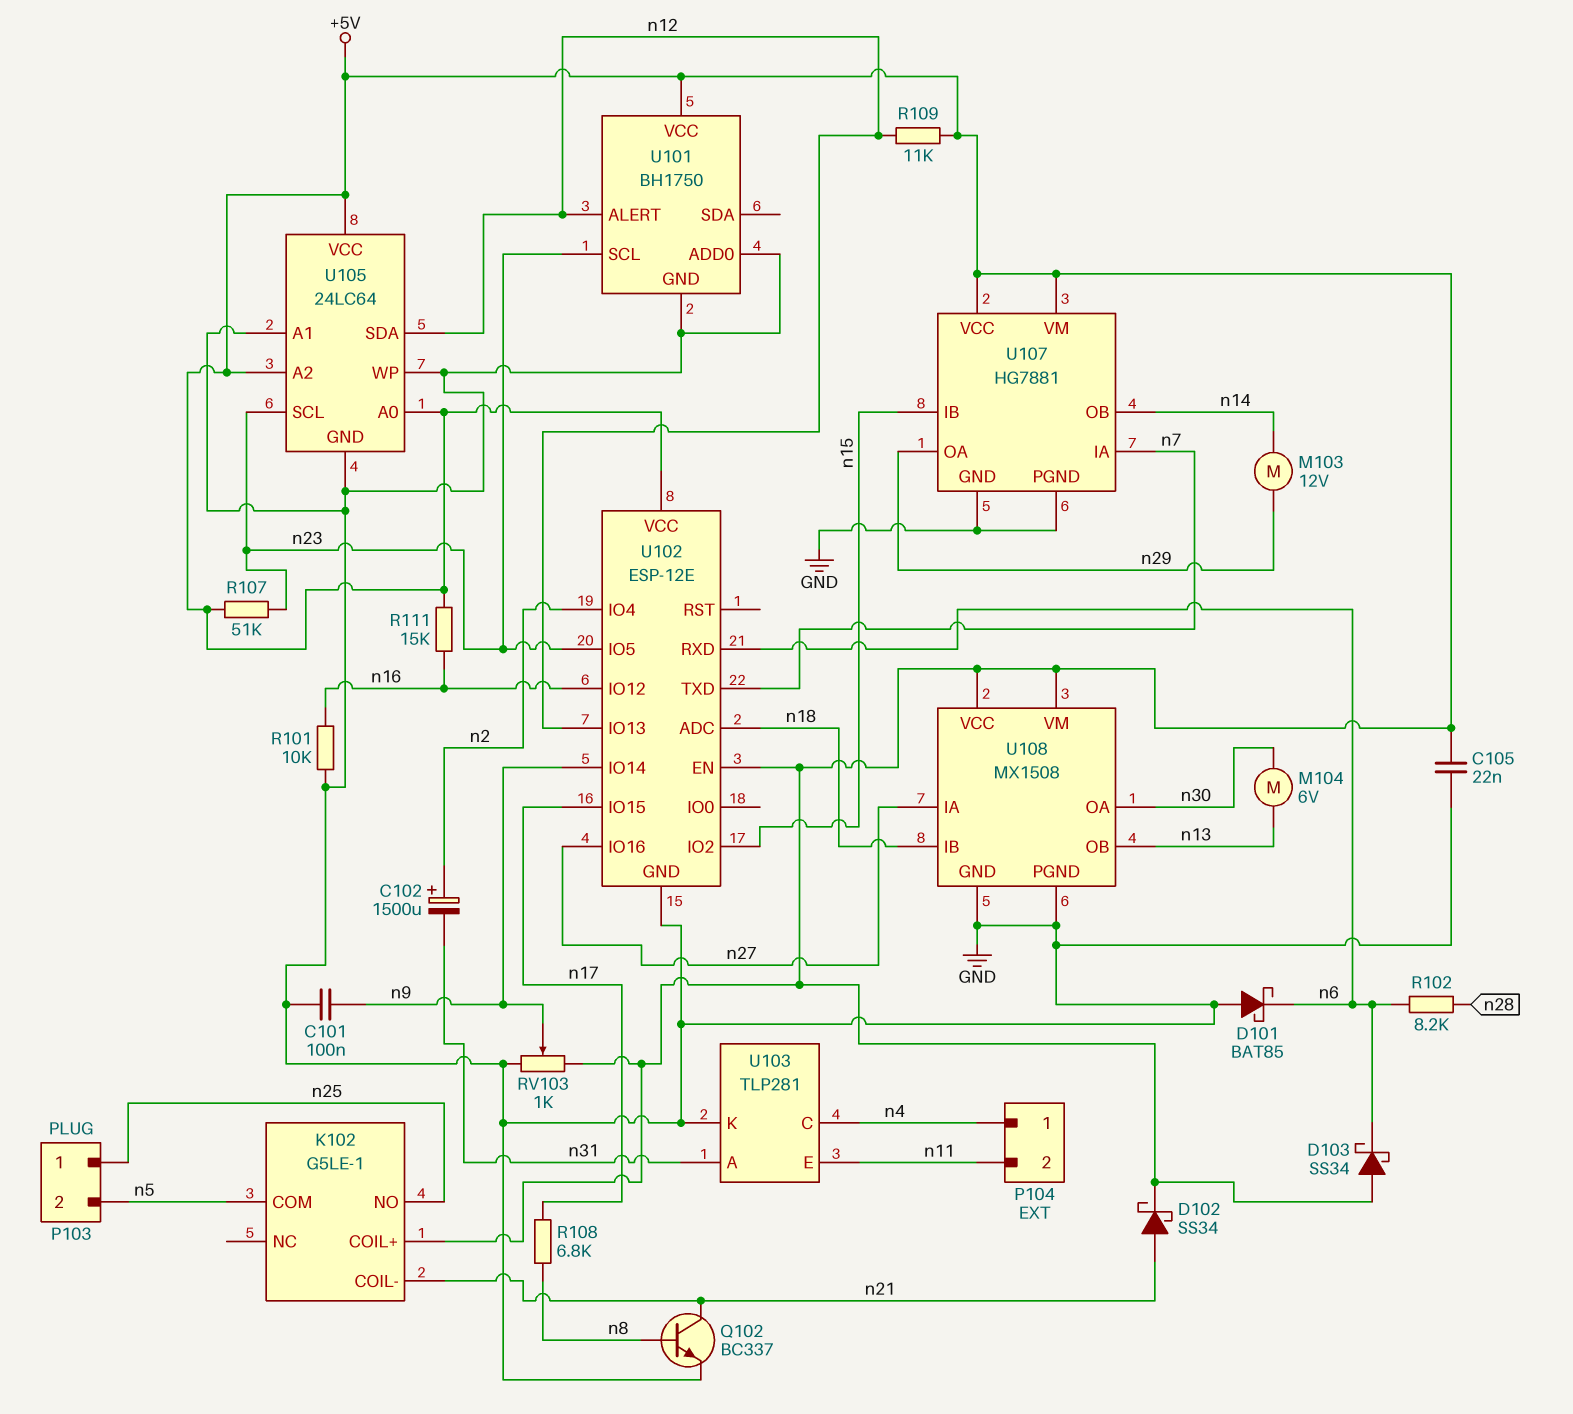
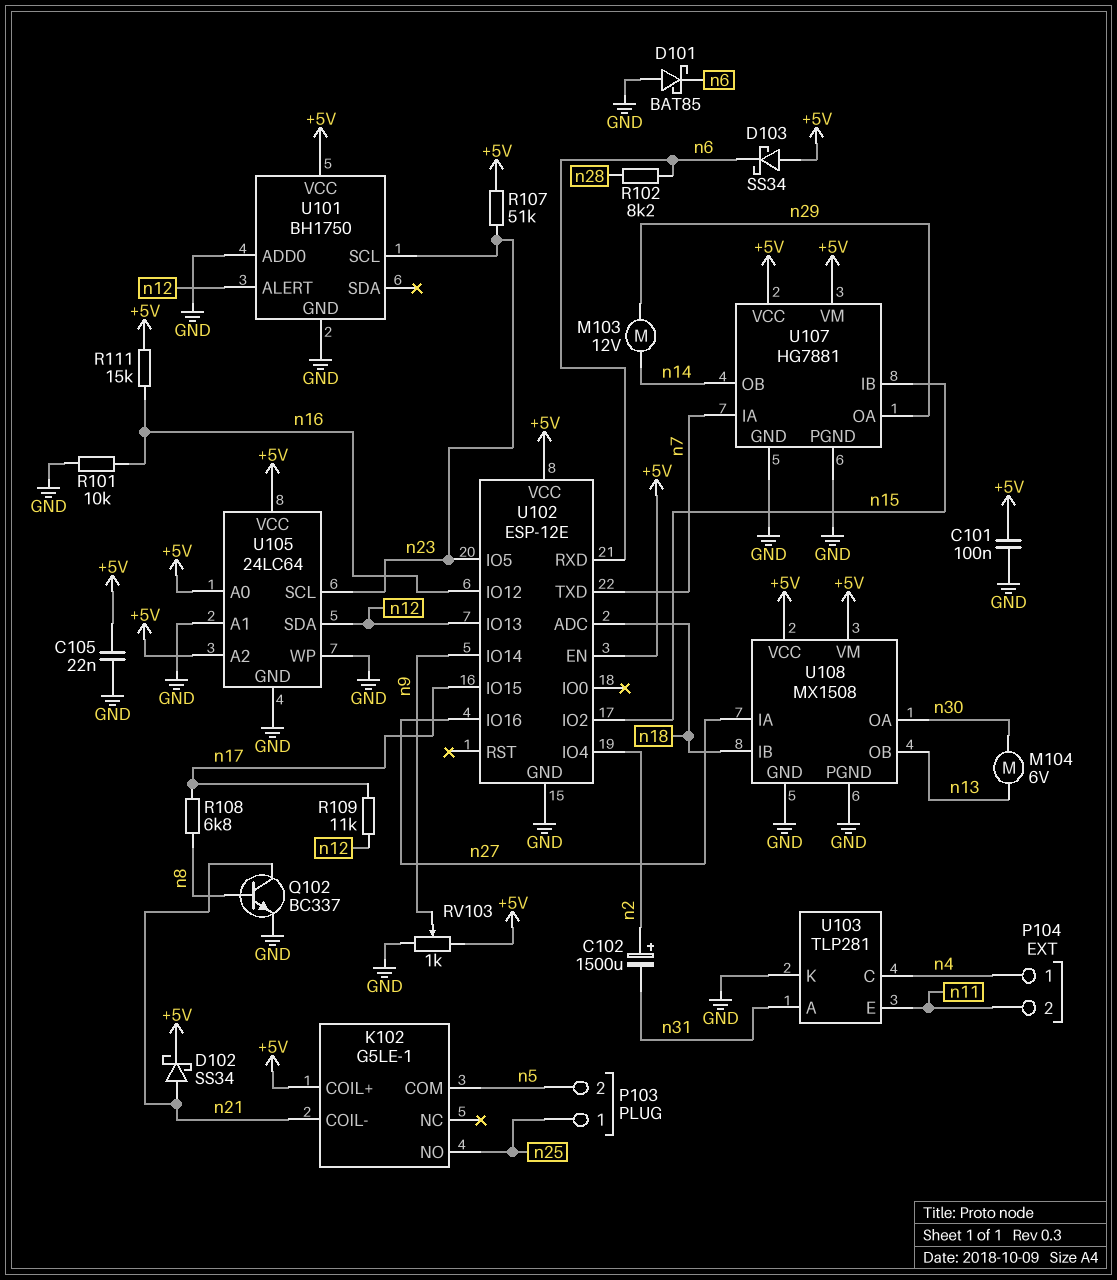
C101: 100nF (GND, n9) -> 100nF (+5V, GND)
R109: 11k (+5V, n12) -> 11k (n12, n17)

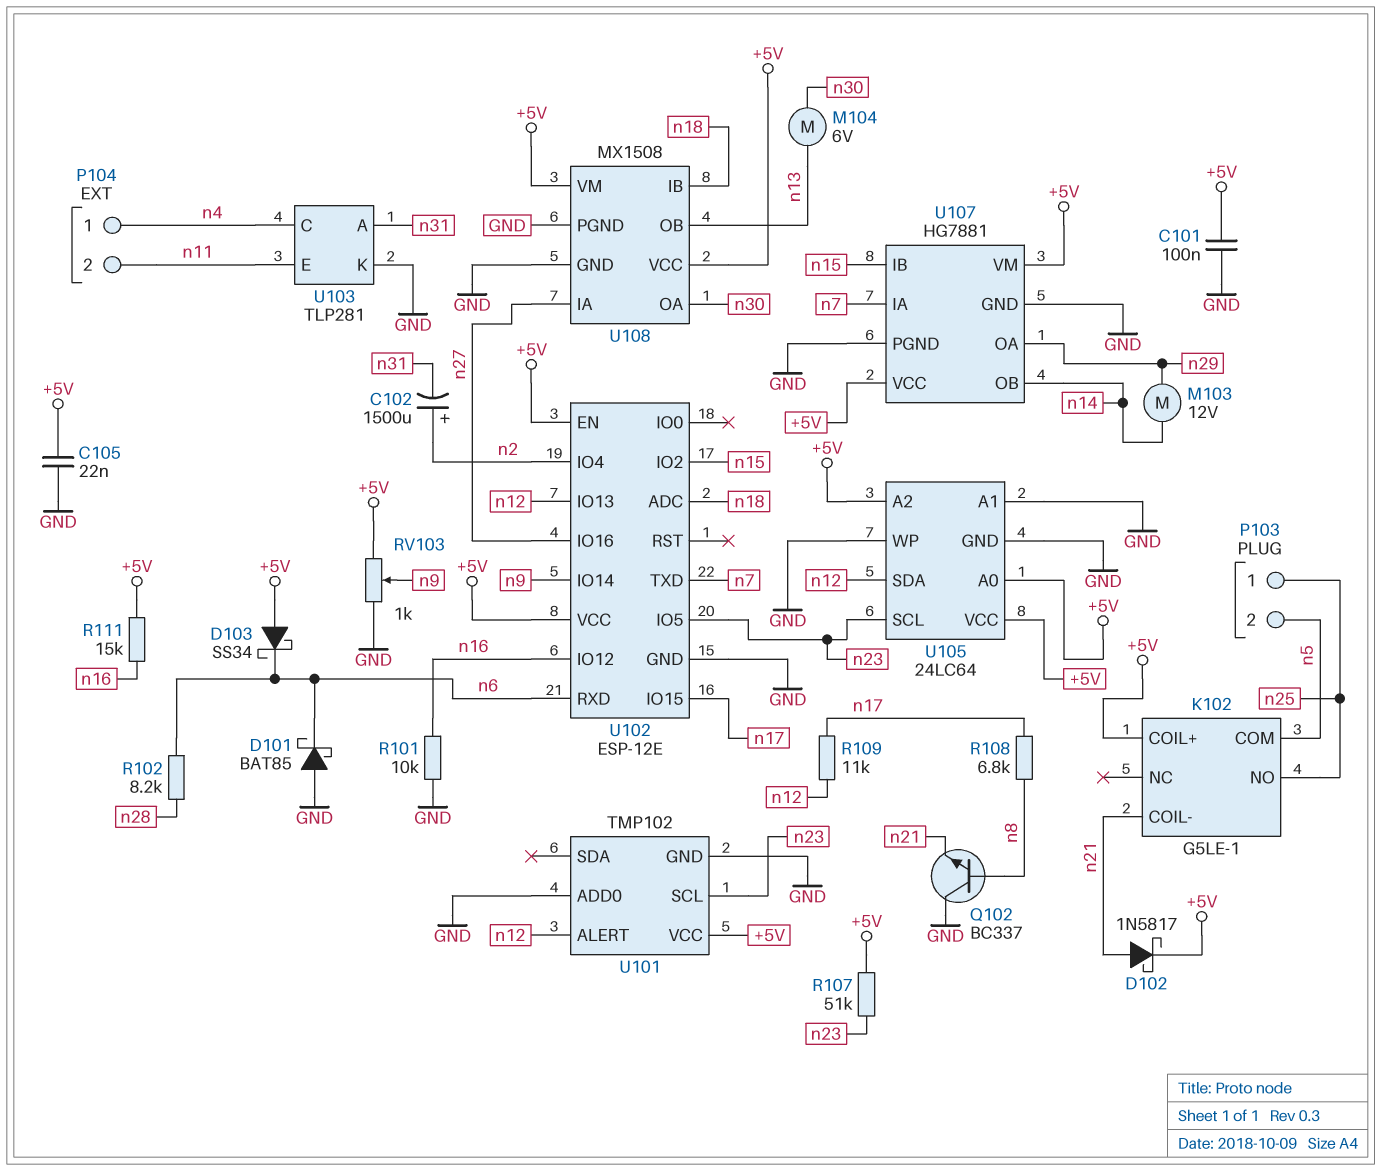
D102: schottky SS34 (A n21, K +5V) -> schottky 1N5817 (A n21, K +5V)
Q102: NPN BC337 (B n8, C n21, E GND) -> NPN BC337 (B n8, C GND, E n21)
U101: BH1750 -> TMP102

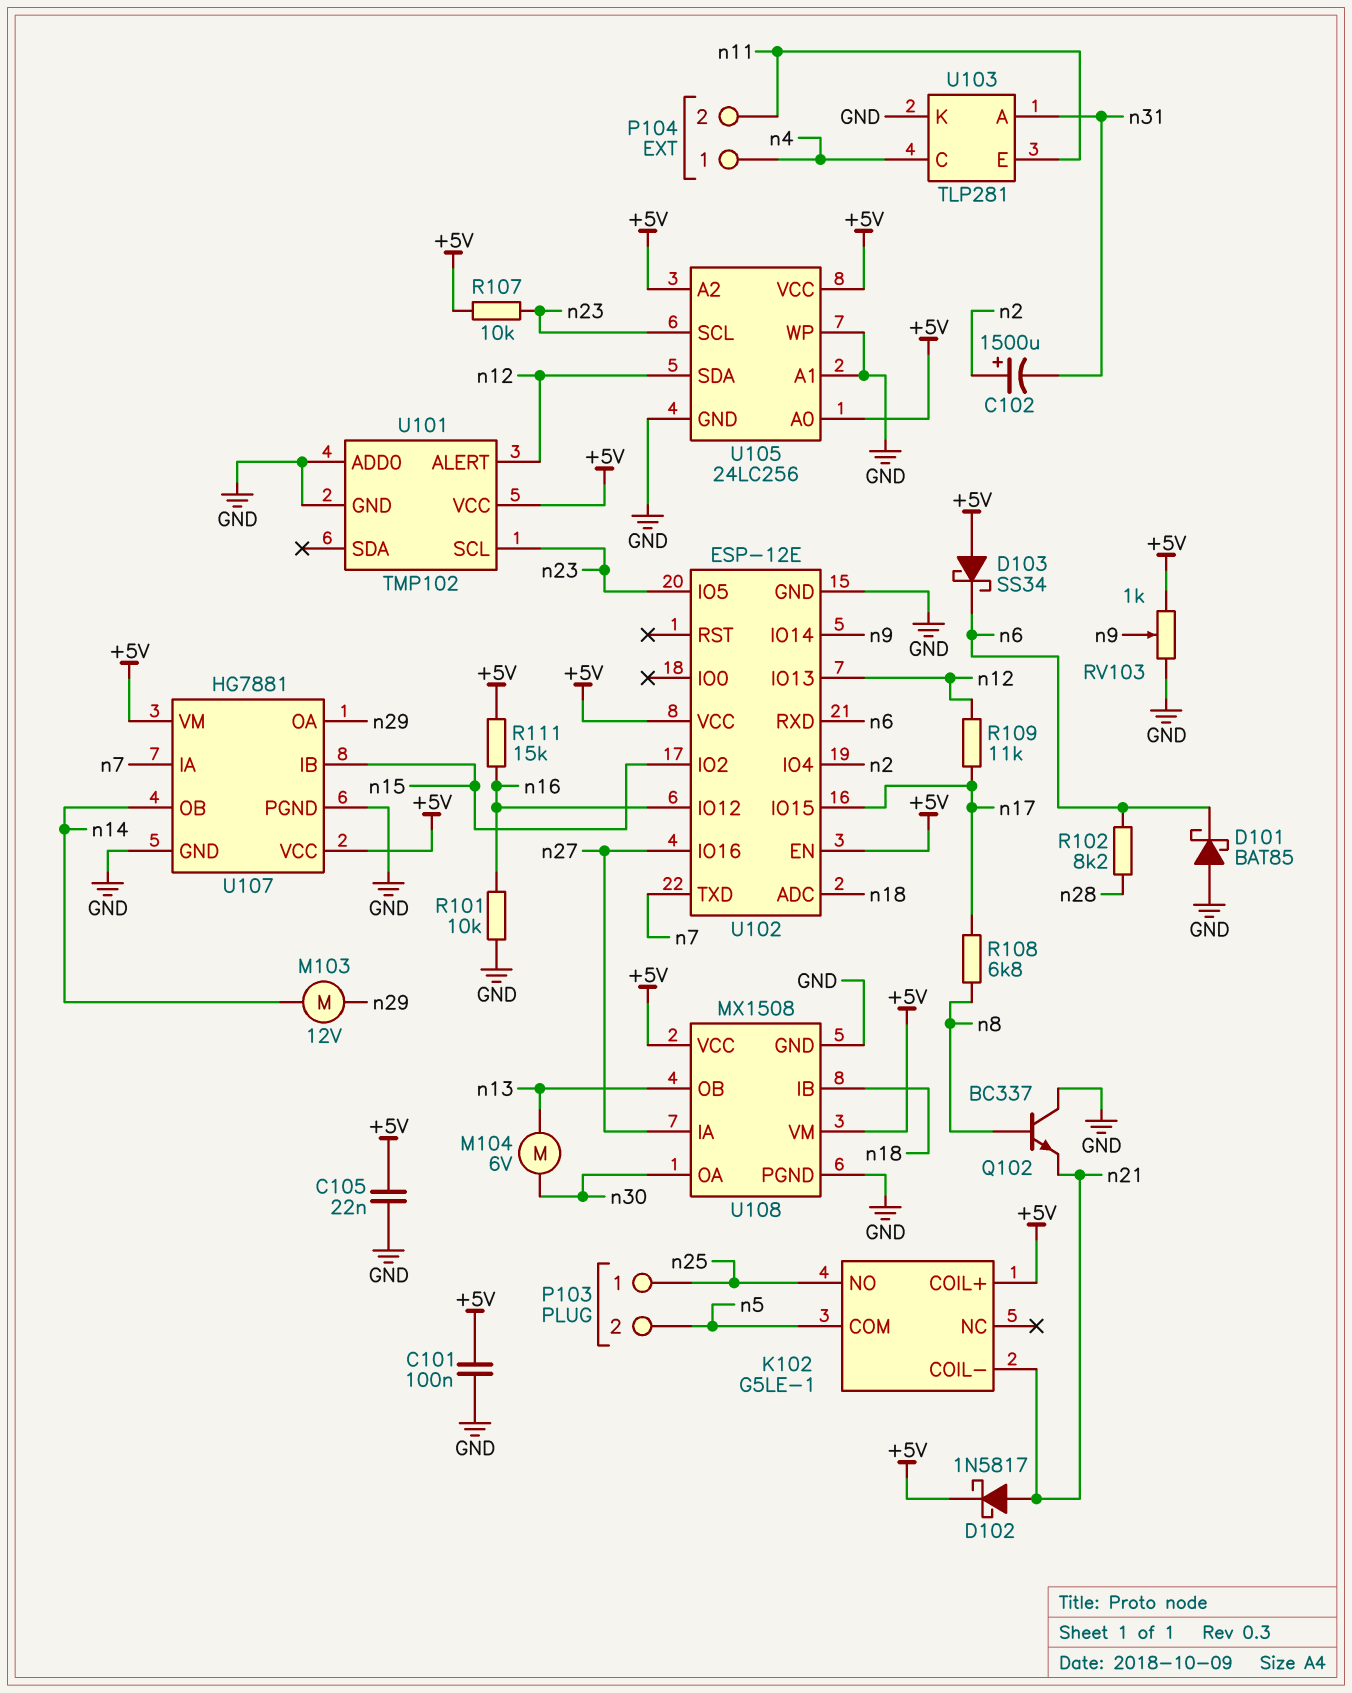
R107: 51k (+5V, n23) -> 10k (+5V, n23)
U105: 24LC64 -> 24LC256

